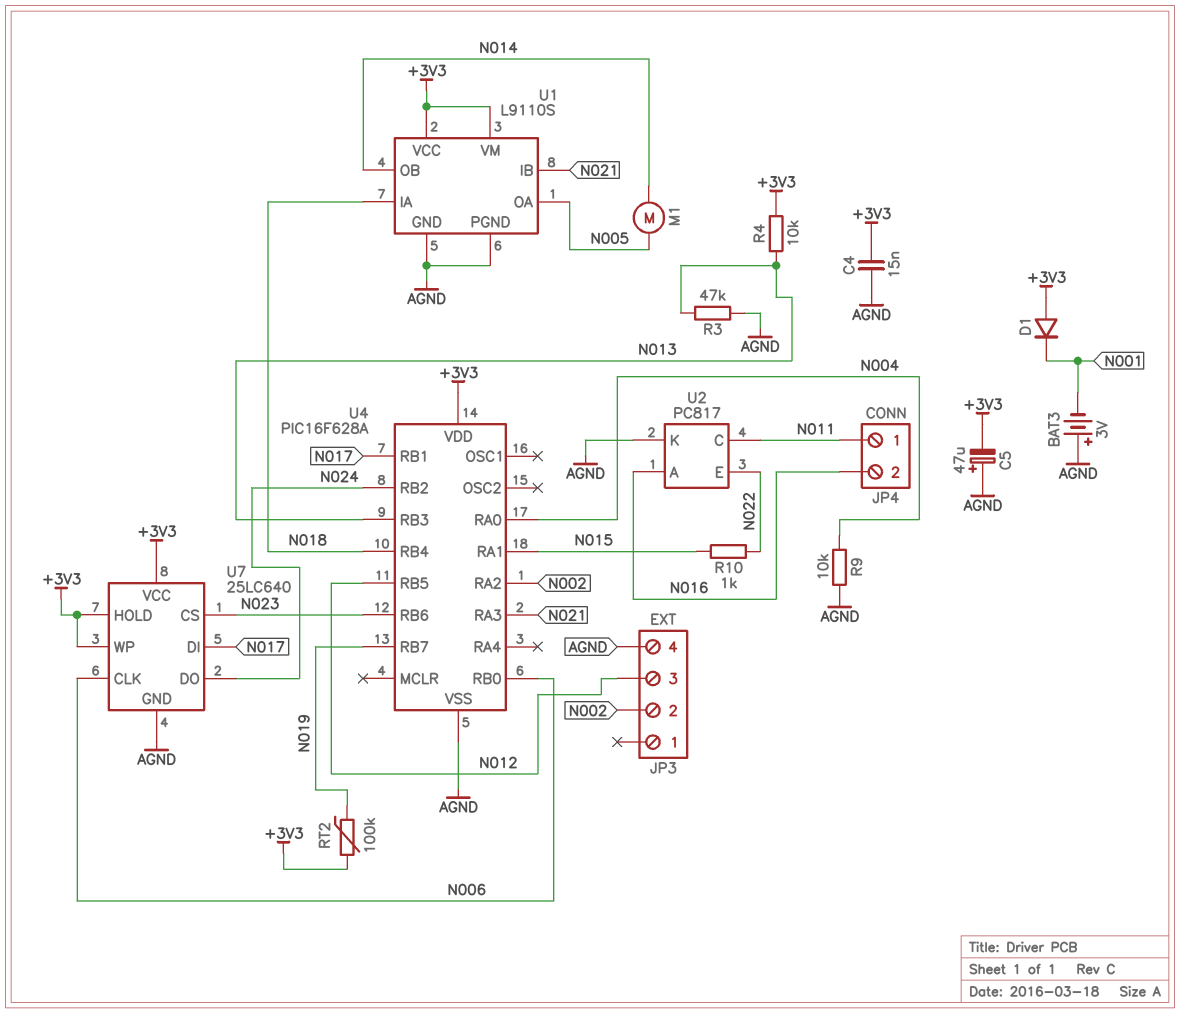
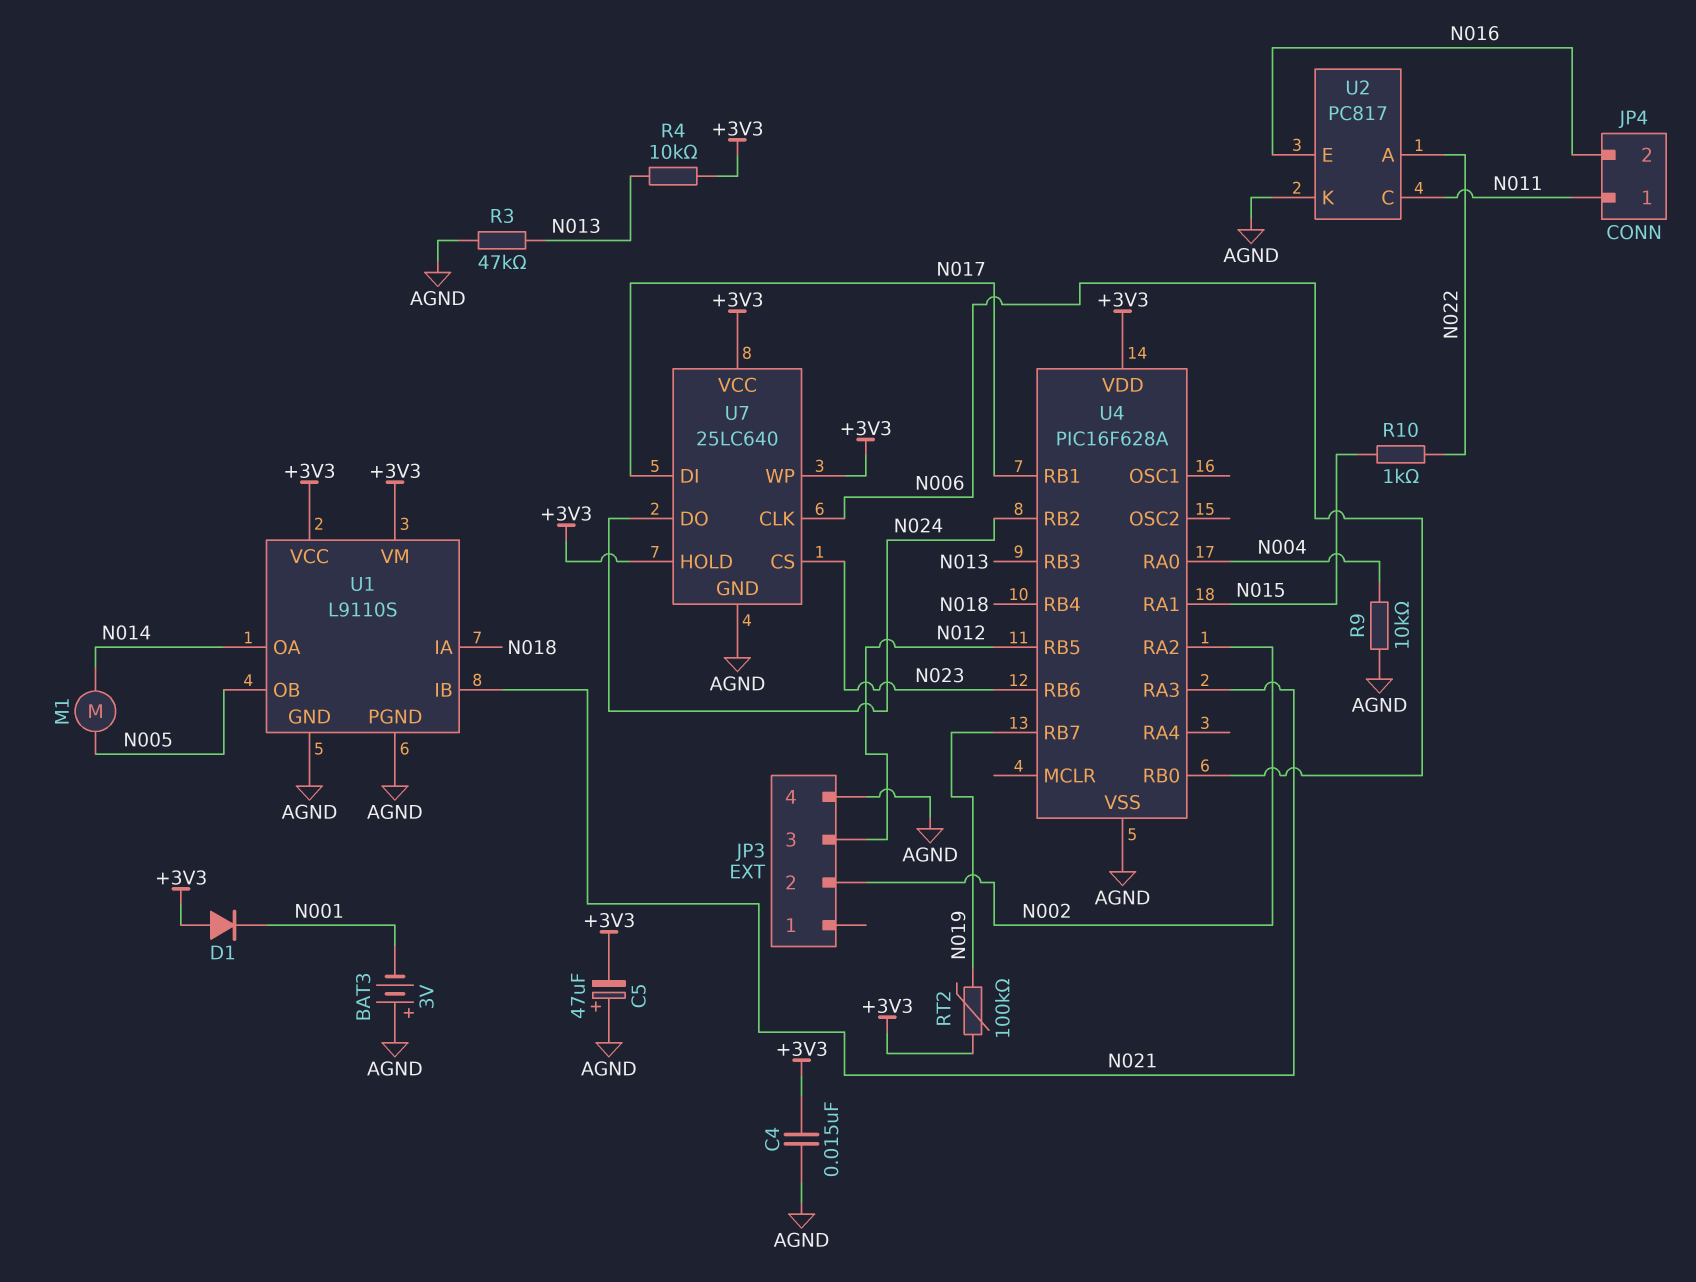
U1 pin OA: N005 -> N014
U1 pin OB: N014 -> N005
U2 pin A: N016 -> N022
U2 pin E: N022 -> N016

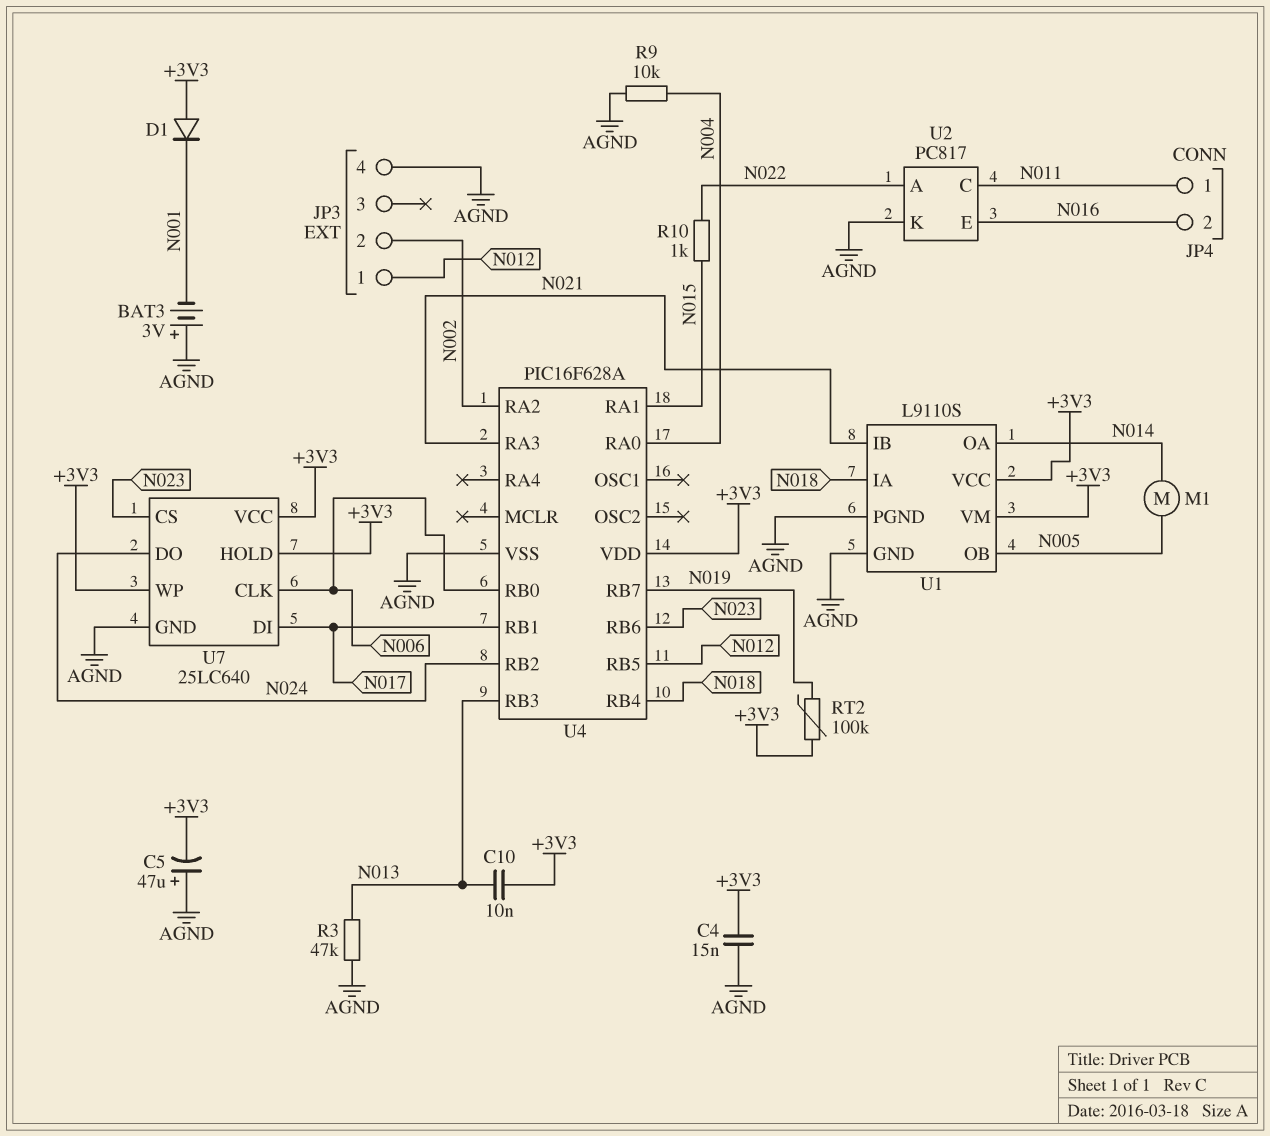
C10: none -> 10nF (+3V3, N013)
JP3 pin 1: none -> N012
JP3 pin 3: N012 -> none
R4: 10k (+3V3, N013) -> none

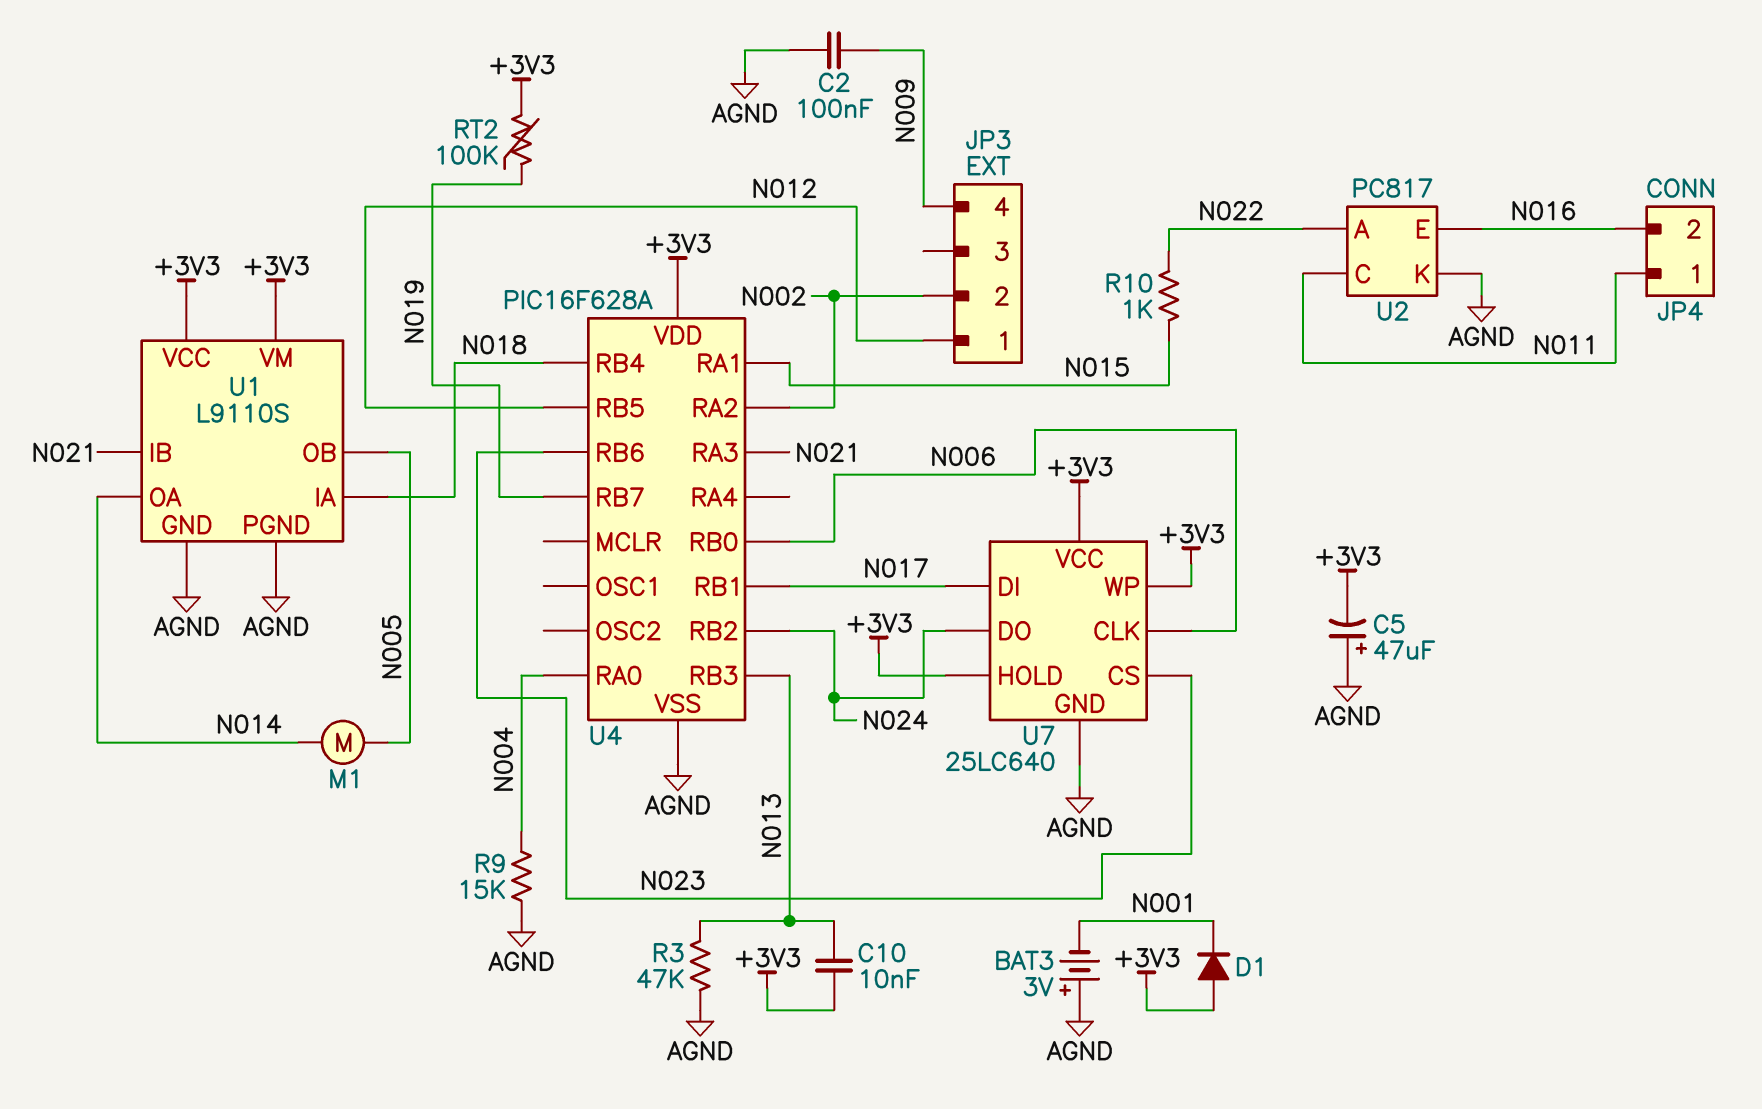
C2: none -> 100nF (AGND, N009)
C4: 15nF (+3V3, AGND) -> none
JP3 pin 4: AGND -> N009
R9: 10k (AGND, N004) -> 15k (AGND, N004)

